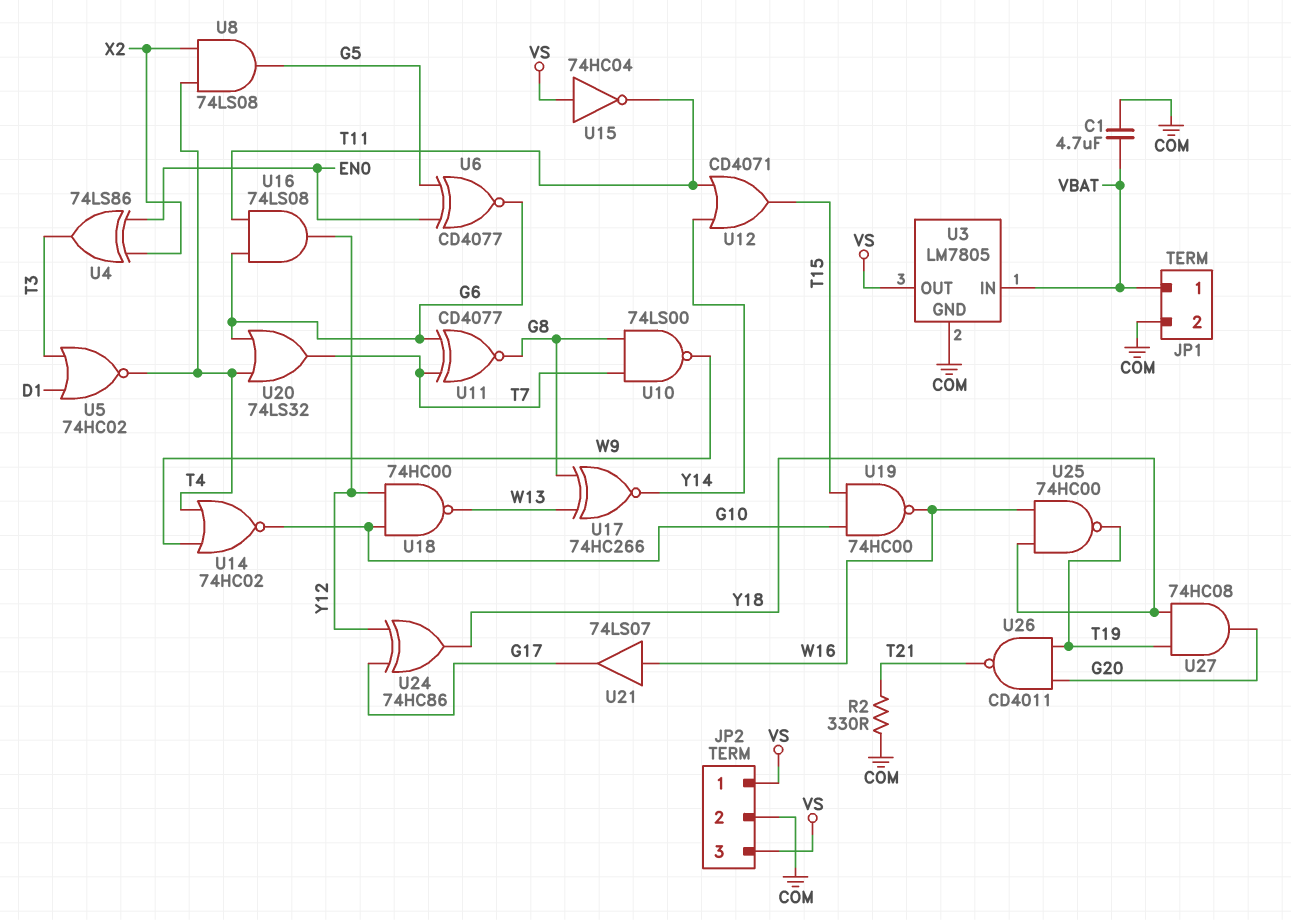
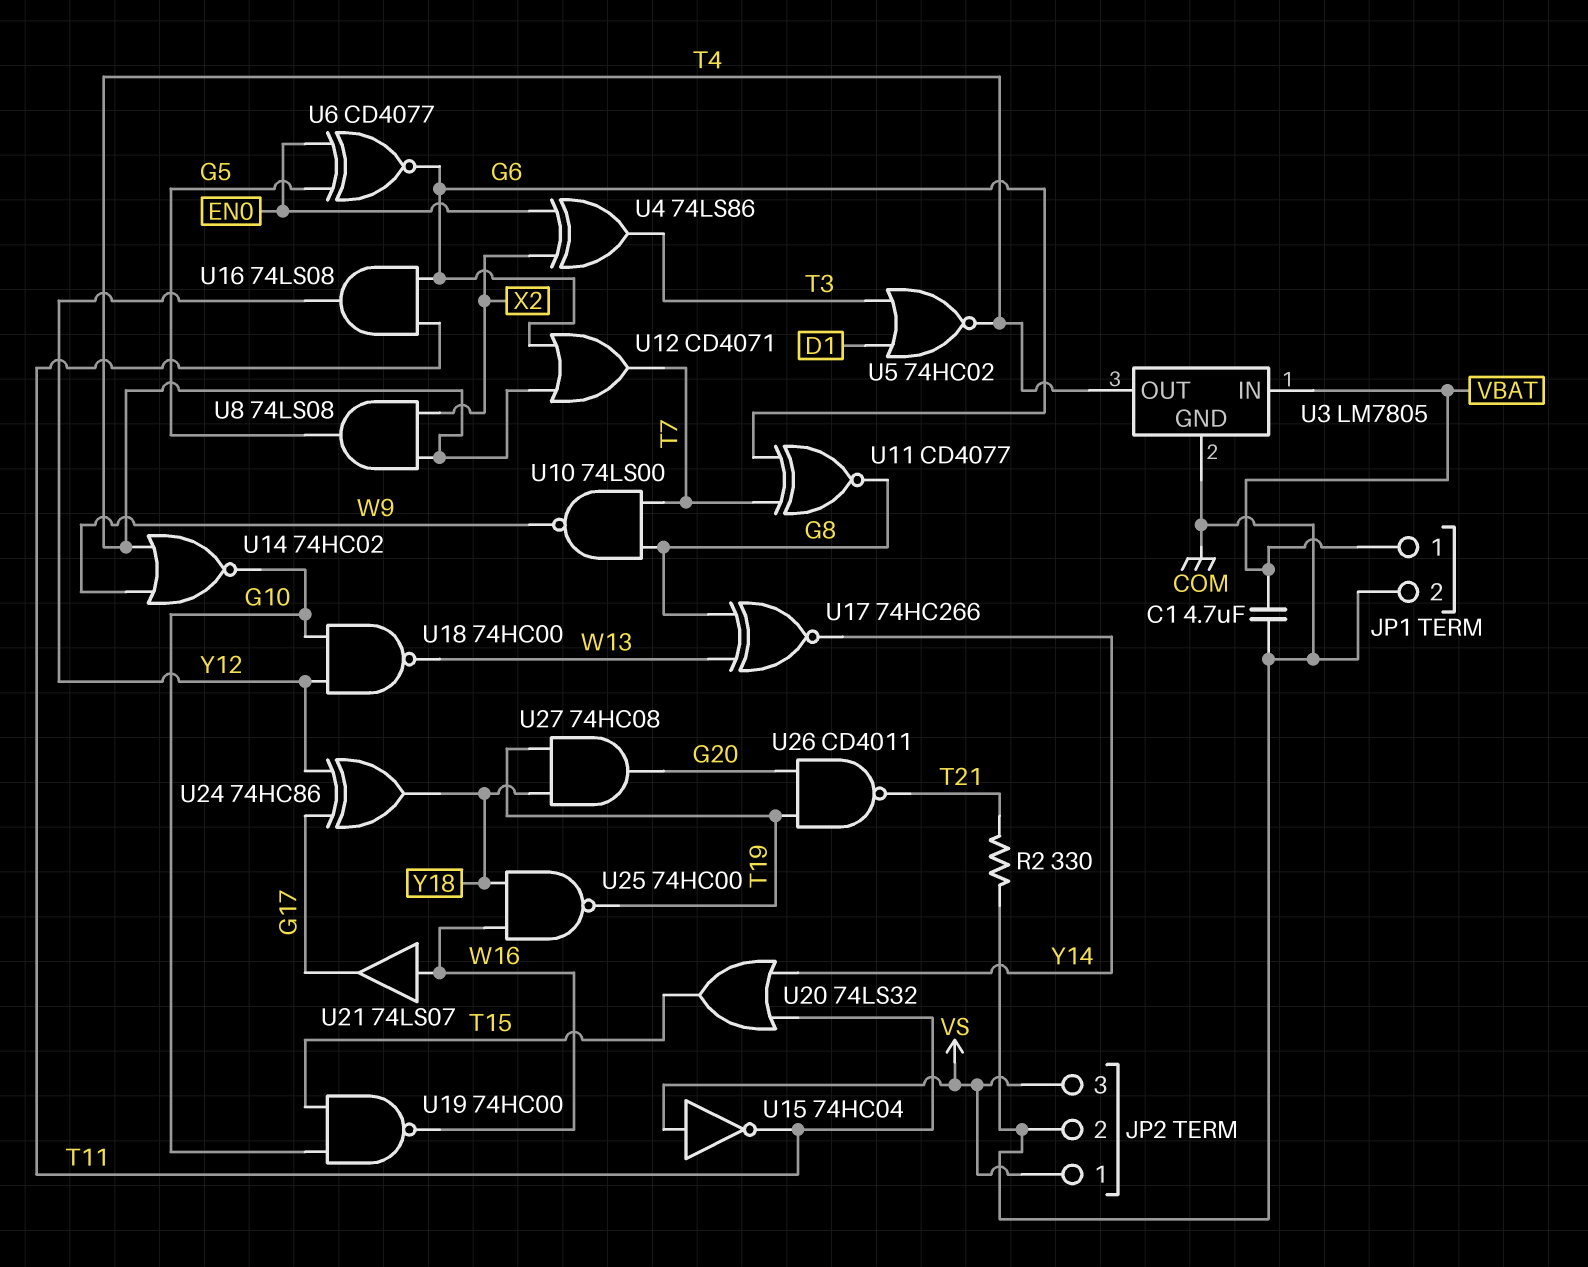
U3 pin OUT: VS -> T4
U12: OR CD4071 (in T11, in Y14, out T15) -> OR CD4071 (in G6, in T4, out T7)
U20: OR 74LS32 (in G6, in T4, out T7) -> OR 74LS32 (in T11, in Y14, out T15)

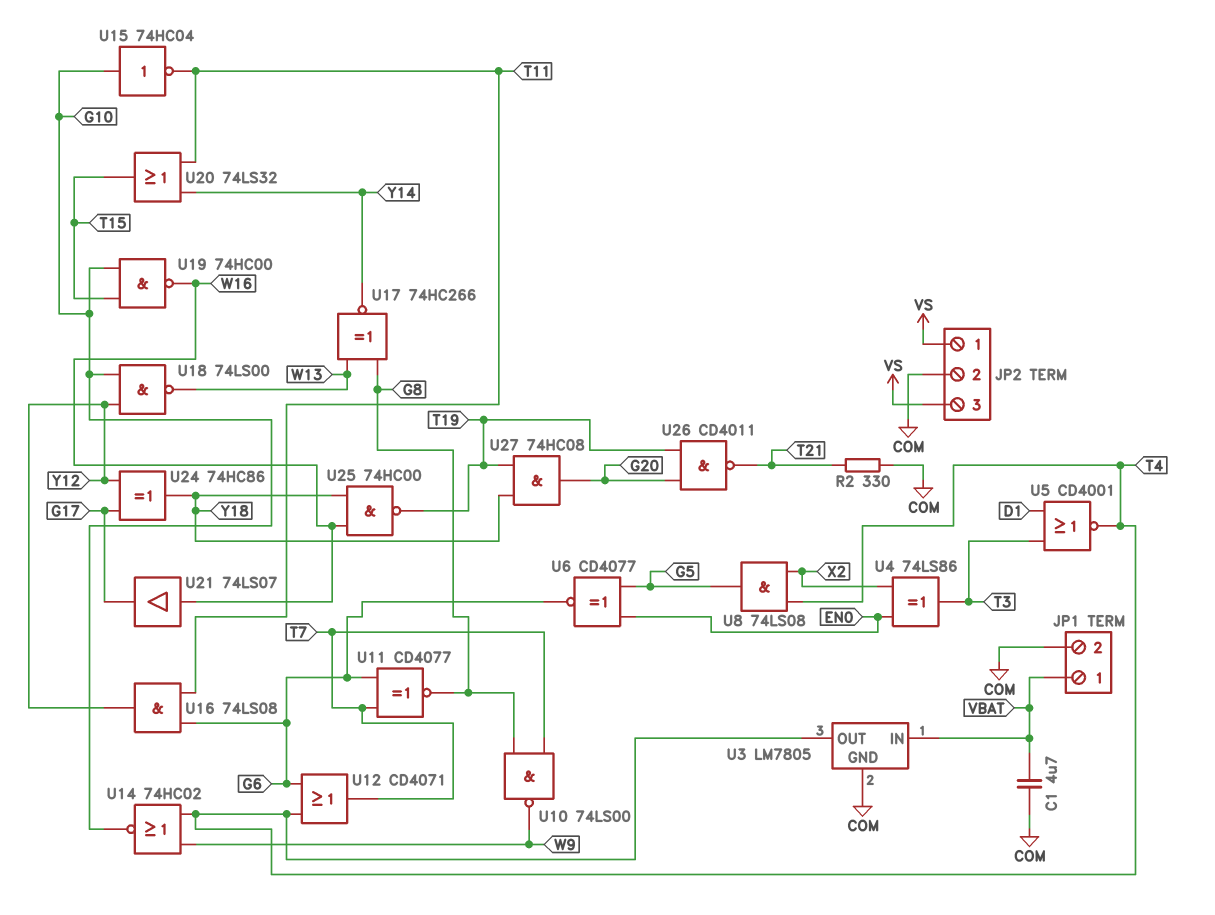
U5: NOR 74HC02 (in D1, in T3, out T4) -> NOR CD4001 (in D1, in T3, out T4)
U15: NOT 74HC04 (in VS, out T11) -> NOT 74HC04 (in G10, out T11)
U18: NAND 74HC00 (in G10, in Y12, out W13) -> NAND 74LS00 (in G10, in Y12, out W13)

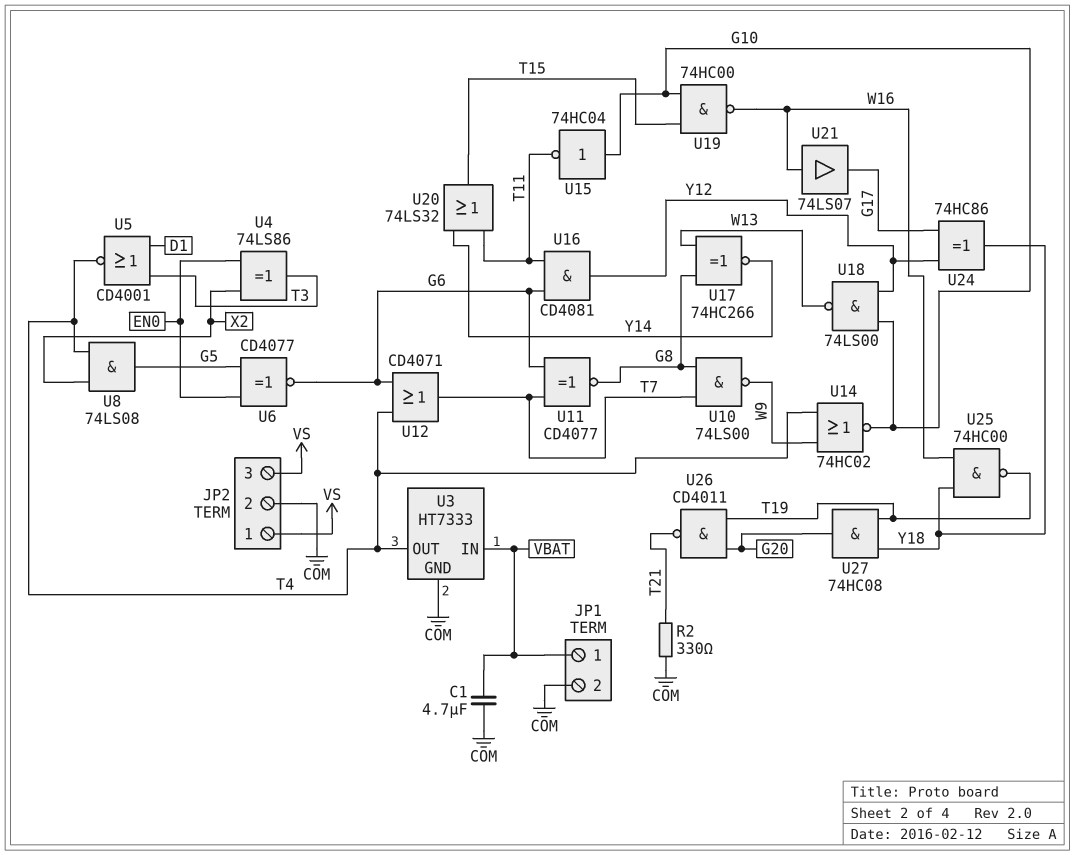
U3: LM7805 -> HT7333
U16: AND 74LS08 (in G6, in T11, out Y12) -> AND CD4081 (in G6, in T11, out Y12)

